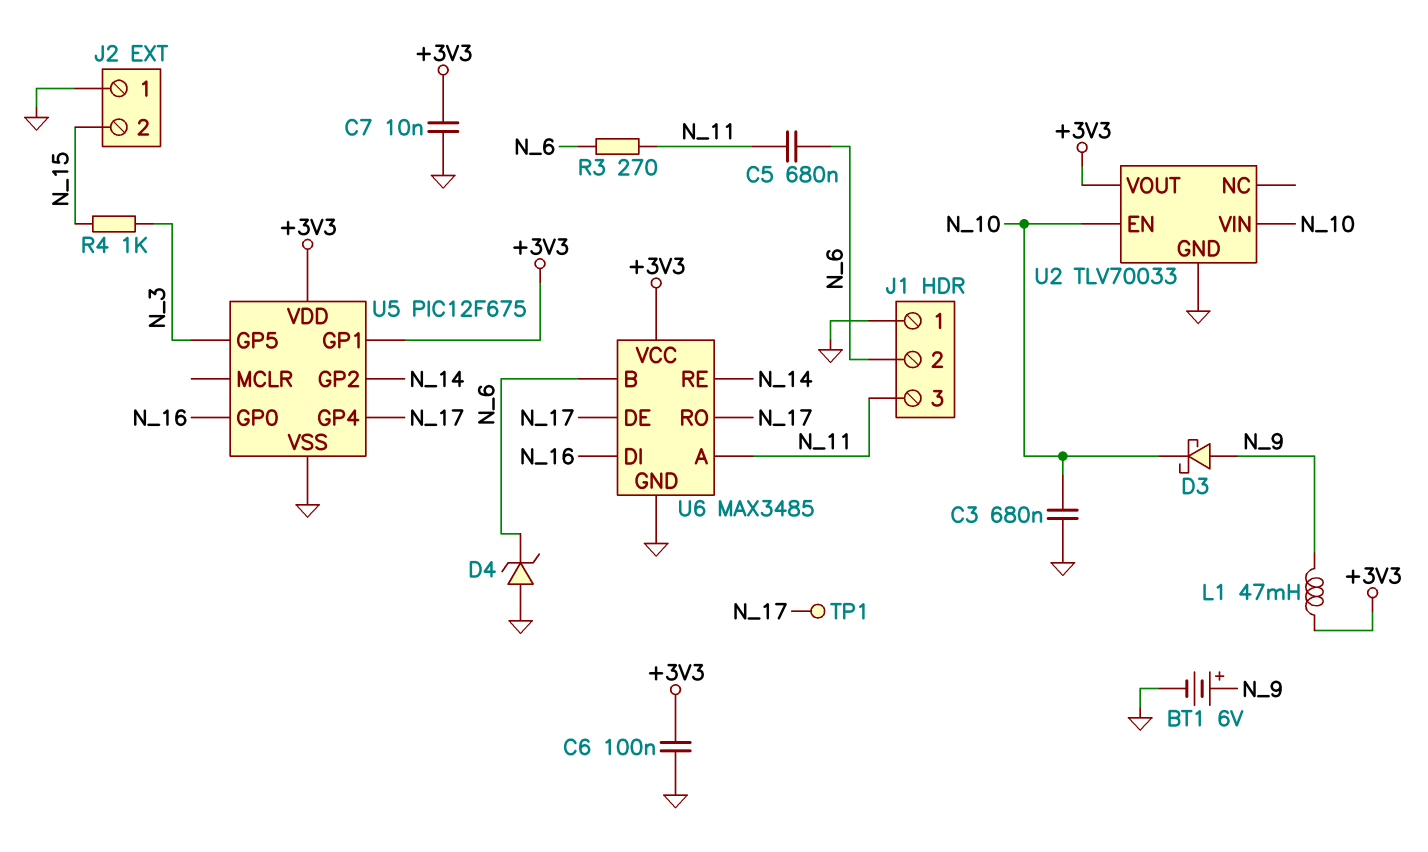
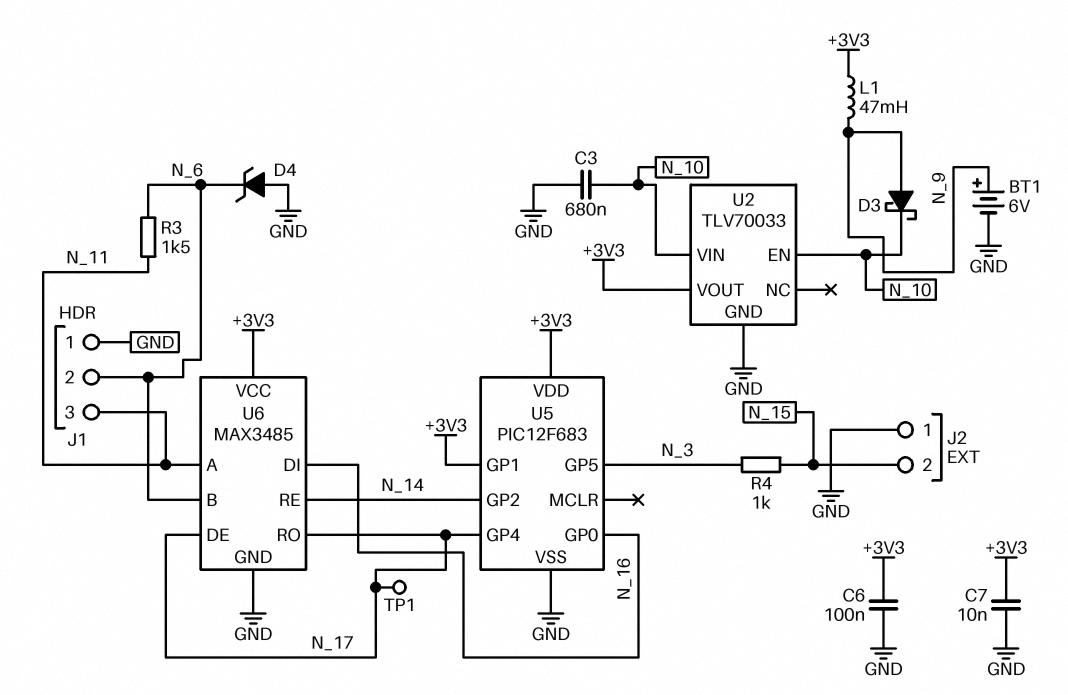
C5: 680nF (N_6, N_11) -> none
R3: 270 (N_6, N_11) -> 1.5k (N_6, N_11)
U5: PIC12F675 -> PIC12F683

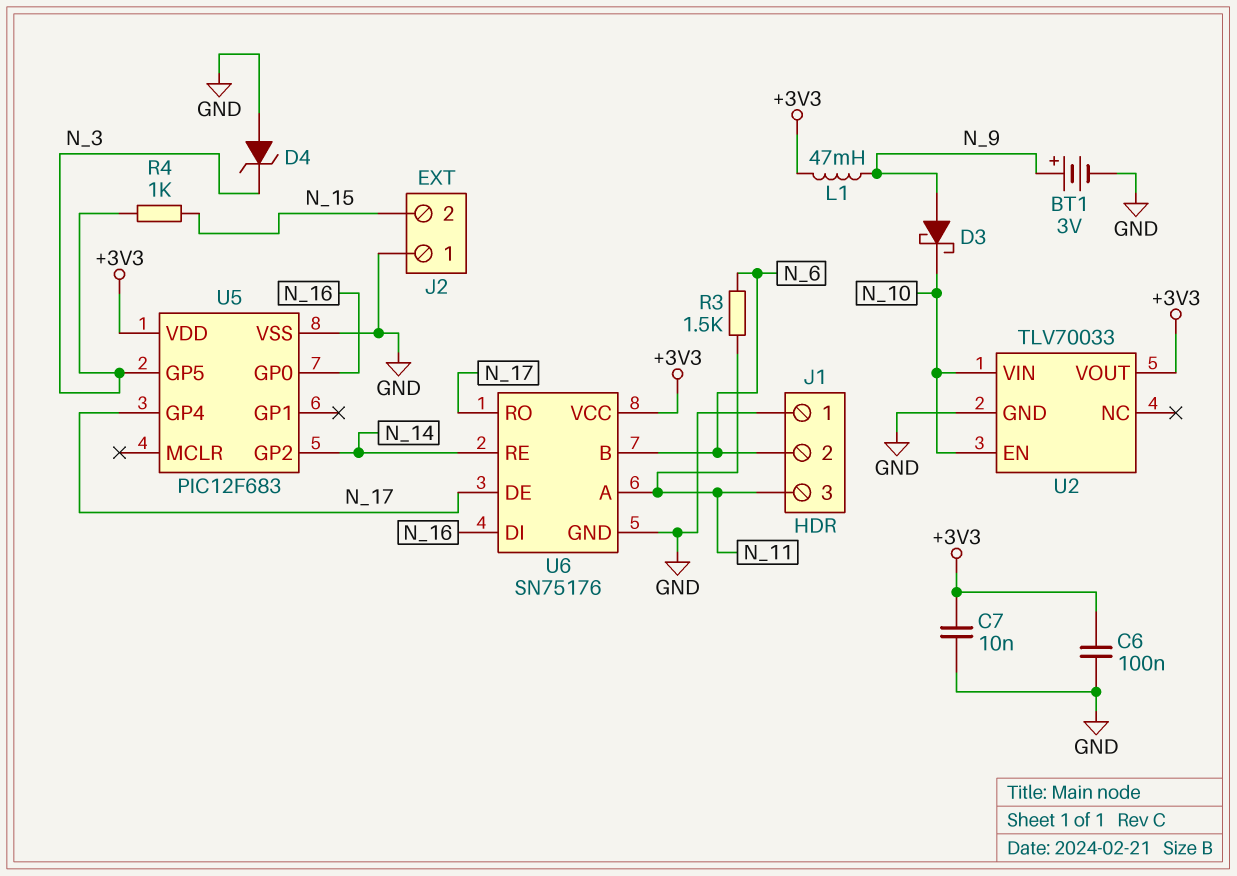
BT1: 6V (plus N_9, minus GND) -> 3V (plus N_9, minus GND)
C3: 680nF (GND, N_10) -> none
D4: zener (A GND, K N_6) -> zener (A GND, K N_3)
TP1: test point (N_17) -> none
U5 pin GP1: +3V3 -> none
U6: MAX3485 -> SN75176

